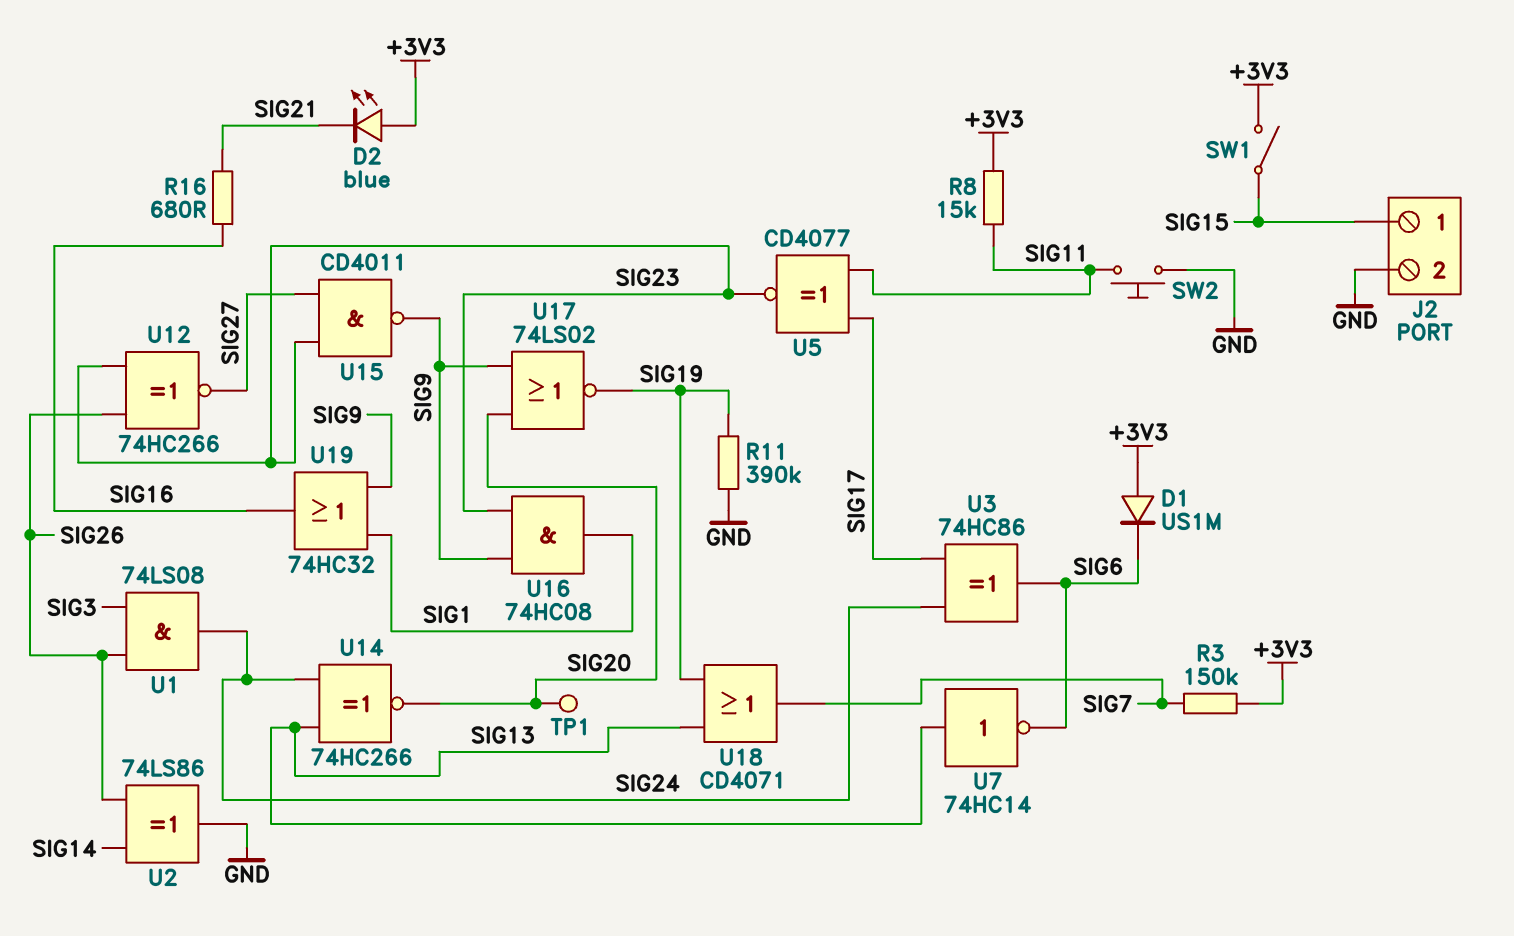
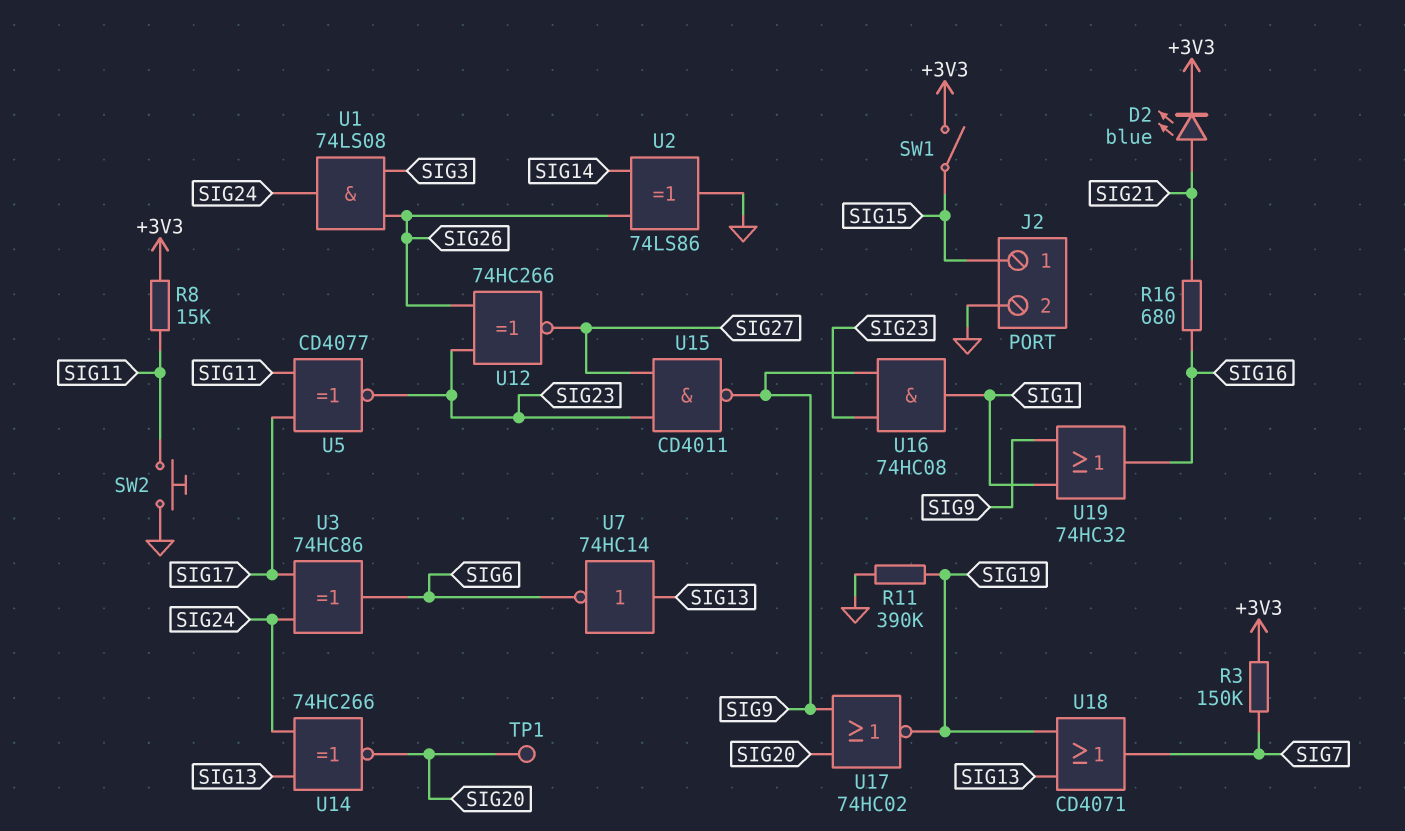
D1: diode US1M (A +3V3, K SIG6) -> none
D2: LED blue (A +3V3, K SIG21) -> LED blue (A SIG21, K +3V3)
U17: NOR 74LS02 (in SIG9, in SIG20, out SIG19) -> NOR 74HC02 (in SIG9, in SIG20, out SIG19)

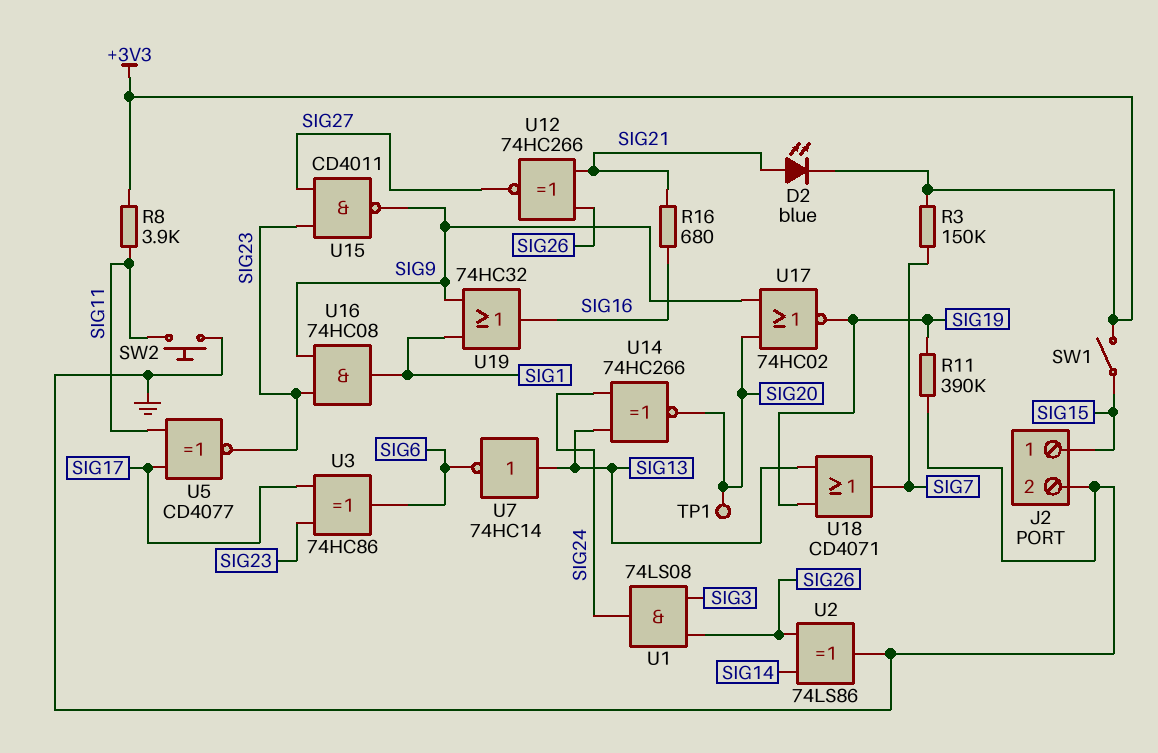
R8: 15k (+3V3, SIG11) -> 3.9k (+3V3, SIG11)
U3: XOR 74HC86 (in SIG17, in SIG24, out SIG6) -> XOR 74HC86 (in SIG17, in SIG23, out SIG6)
U12: XNOR 74HC266 (in SIG23, in SIG26, out SIG27) -> XNOR 74HC266 (in SIG21, in SIG26, out SIG27)

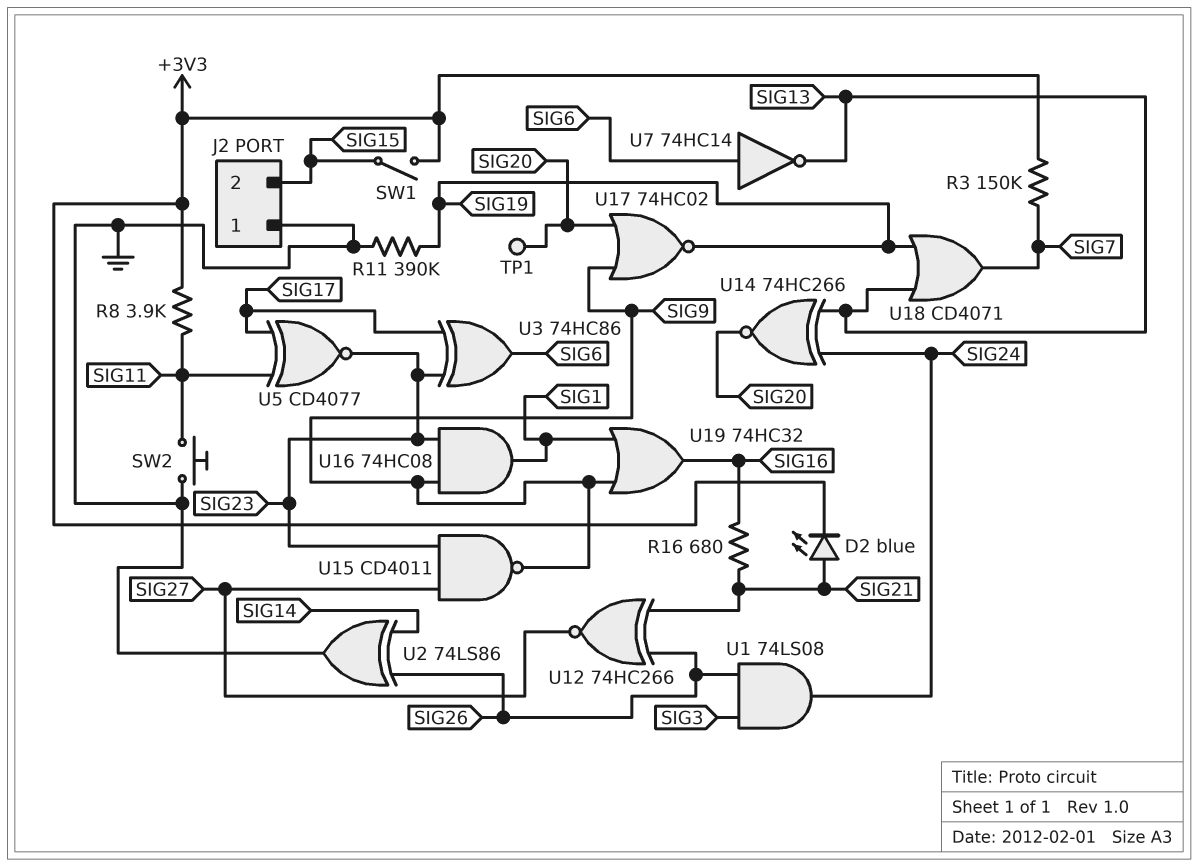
J2 pin 1: SIG15 -> GND
J2 pin 2: GND -> SIG15
U7: NOT 74HC14 (in SIG13, out SIG6) -> NOT 74HC14 (in SIG6, out SIG13)

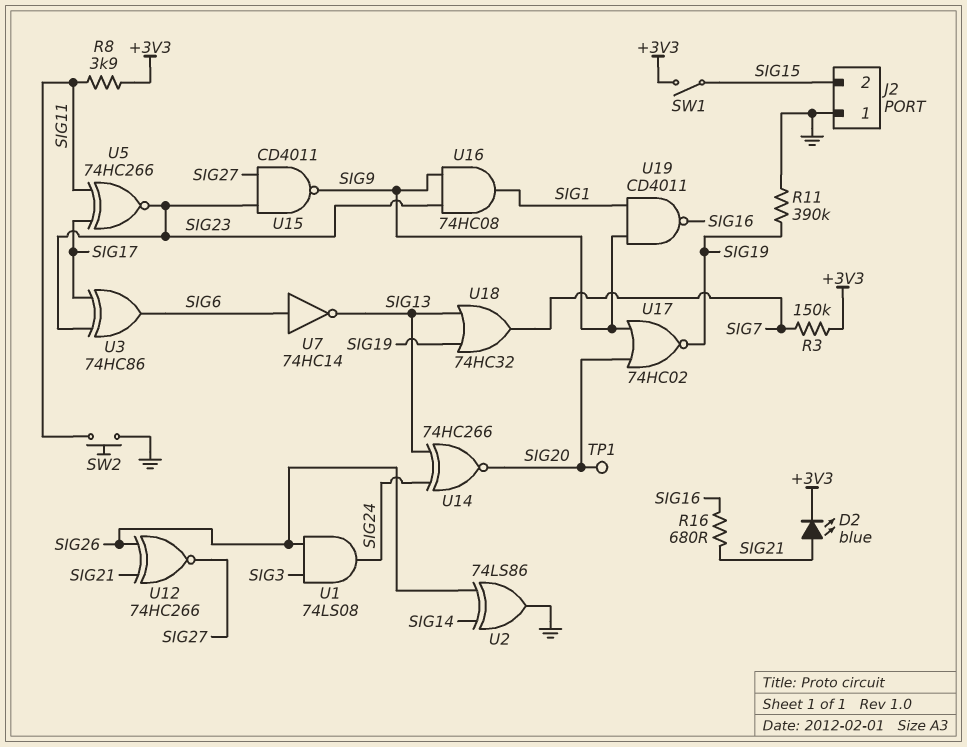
U5: XNOR CD4077 (in SIG11, in SIG17, out SIG23) -> XNOR 74HC266 (in SIG11, in SIG17, out SIG23)
U18: OR CD4071 (in SIG13, in SIG19, out SIG7) -> OR 74HC32 (in SIG13, in SIG19, out SIG7)
U19: OR 74HC32 (in SIG1, in SIG9, out SIG16) -> NAND CD4011 (in SIG1, in SIG9, out SIG16)

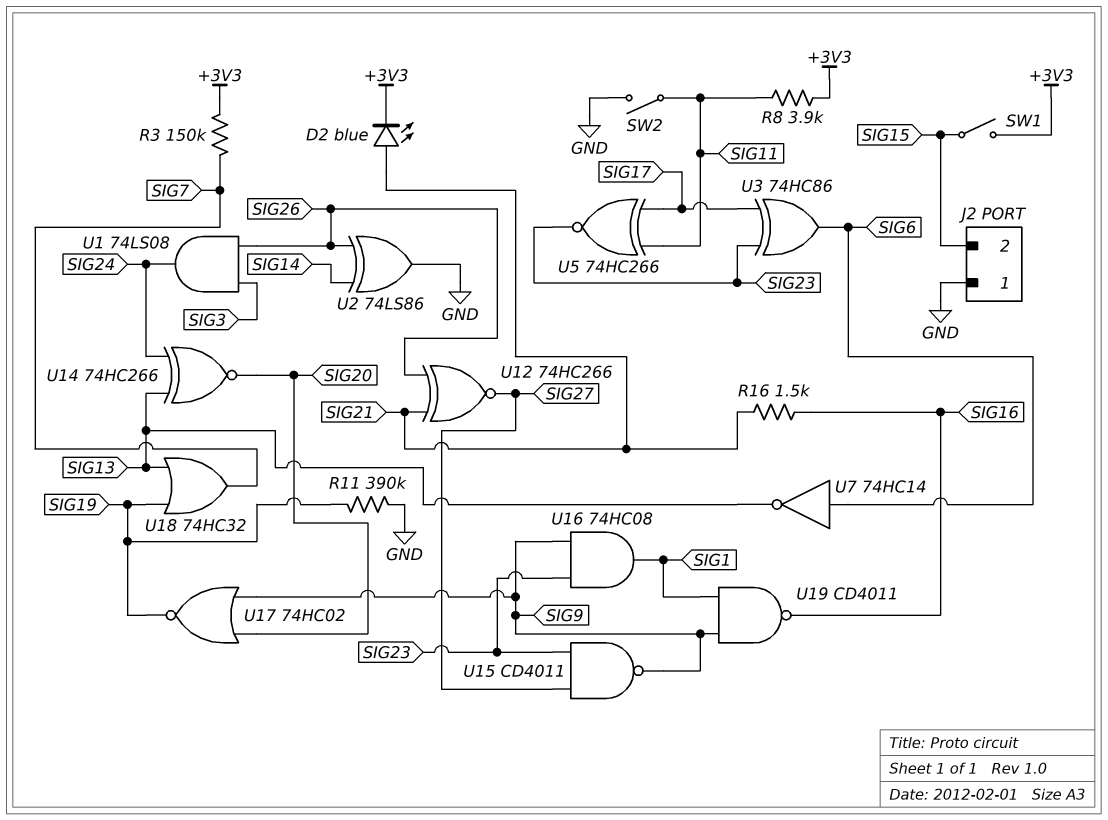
R16: 680 (SIG16, SIG21) -> 1.5k (SIG16, SIG21)
SW2: button (GND, SIG11) -> switch (GND, SIG11)
TP1: test point (SIG20) -> none

